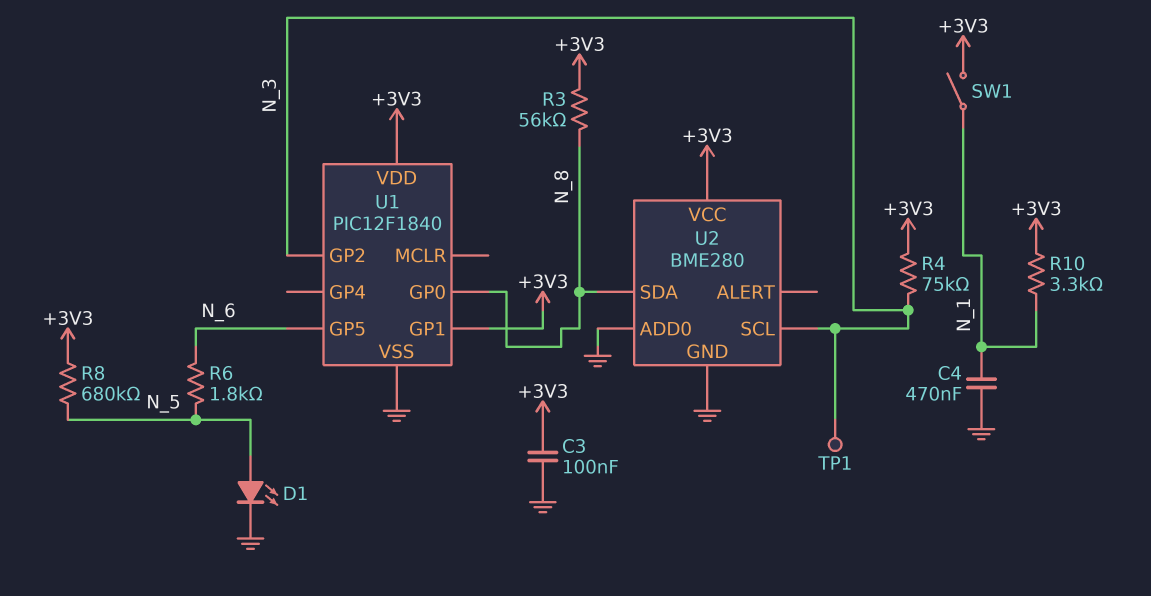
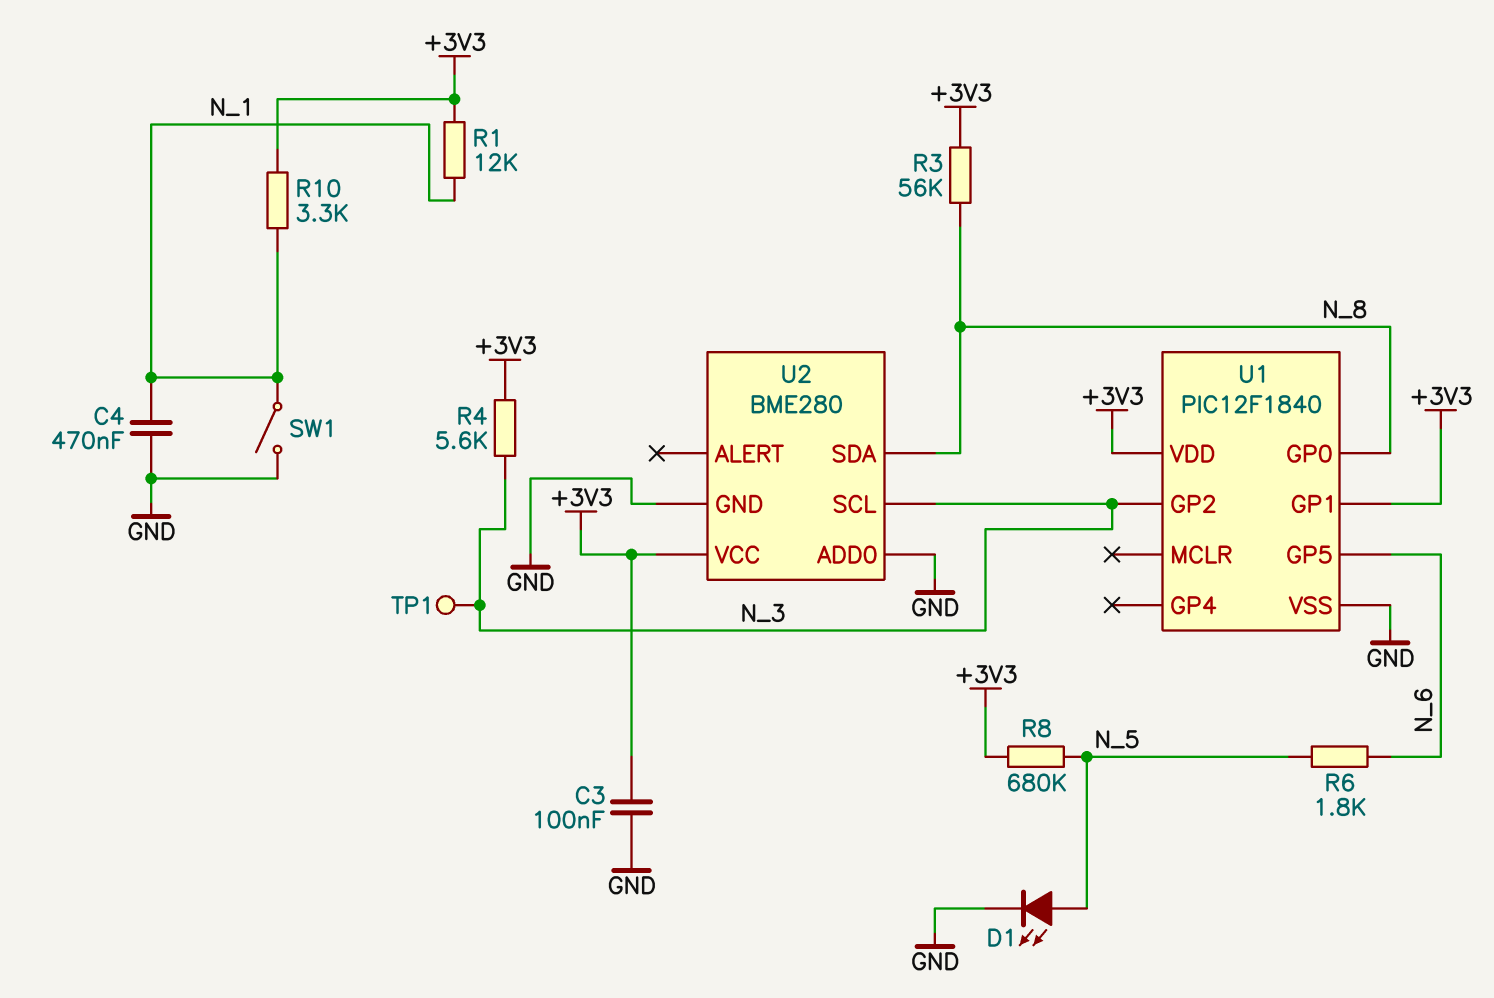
R1: none -> 12k (+3V3, N_1)
R4: 75k (+3V3, N_3) -> 5.6k (+3V3, N_3)
SW1: switch (+3V3, N_1) -> switch (GND, N_1)

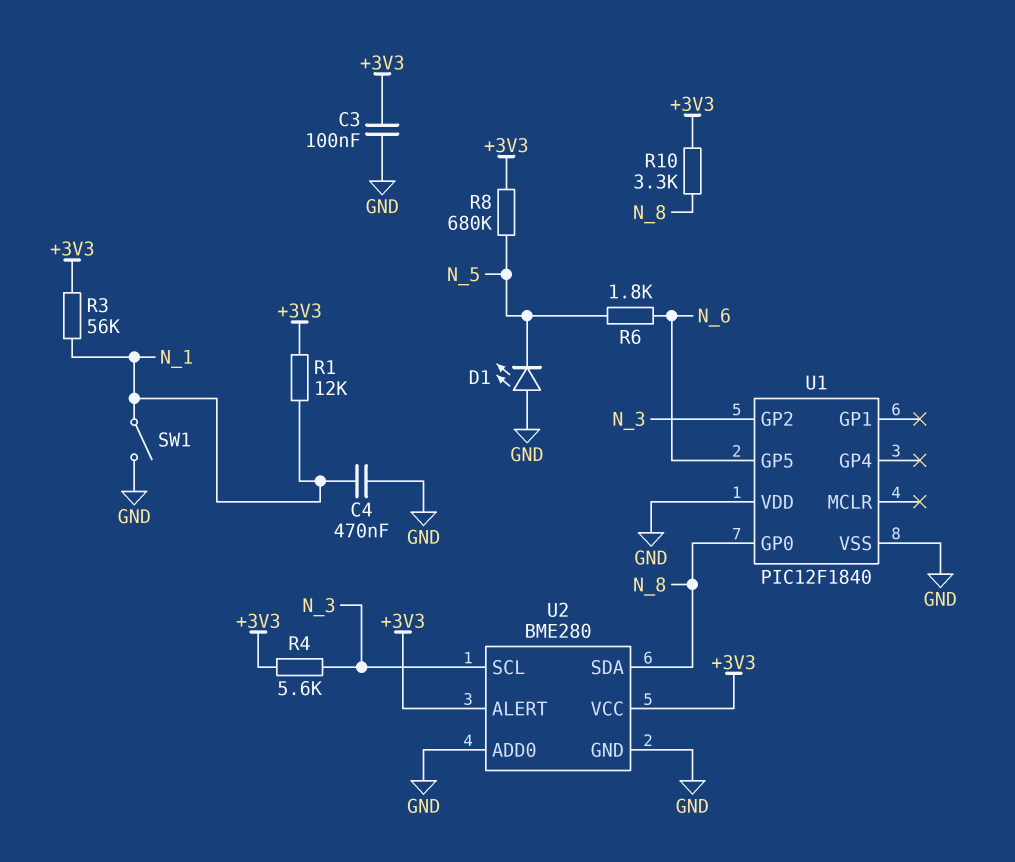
D1: LED (A N_5, K GND) -> LED (A GND, K N_5)
R3: 56k (+3V3, N_8) -> 56k (+3V3, N_1)
R10: 3.3k (+3V3, N_1) -> 3.3k (+3V3, N_8)
TP1: test point (N_3) -> none
U1 pin GP1: +3V3 -> none
U1 pin VDD: +3V3 -> GND
U2 pin ALERT: none -> +3V3

